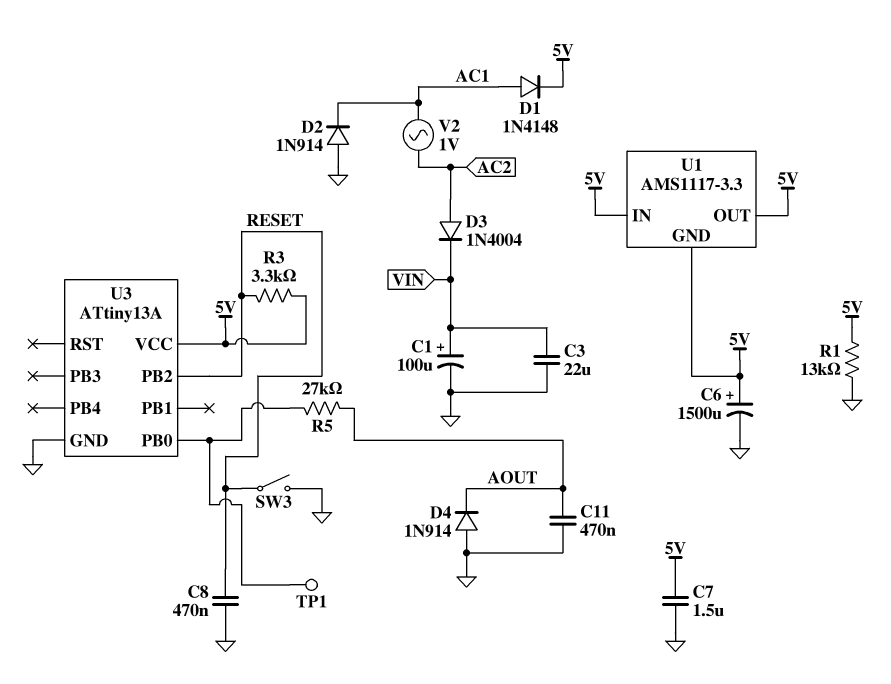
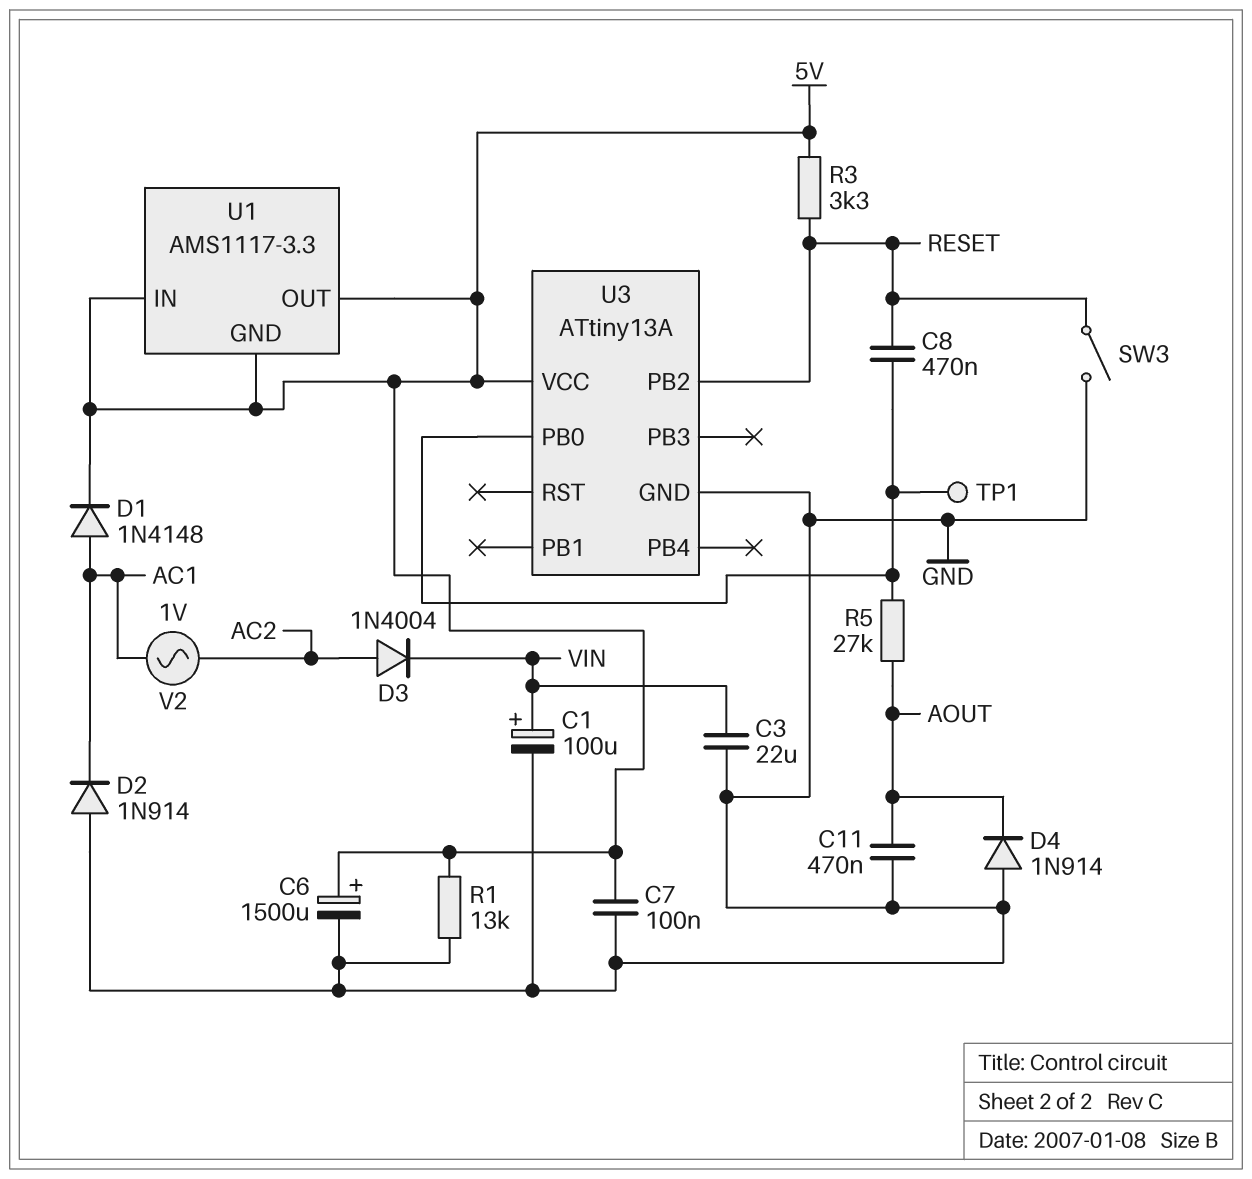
C7: 1.5uF (5V, GND) -> 100nF (5V, GND)
C8: 470nF (GND, RESET) -> 470nF (RESET, U3/PB0)

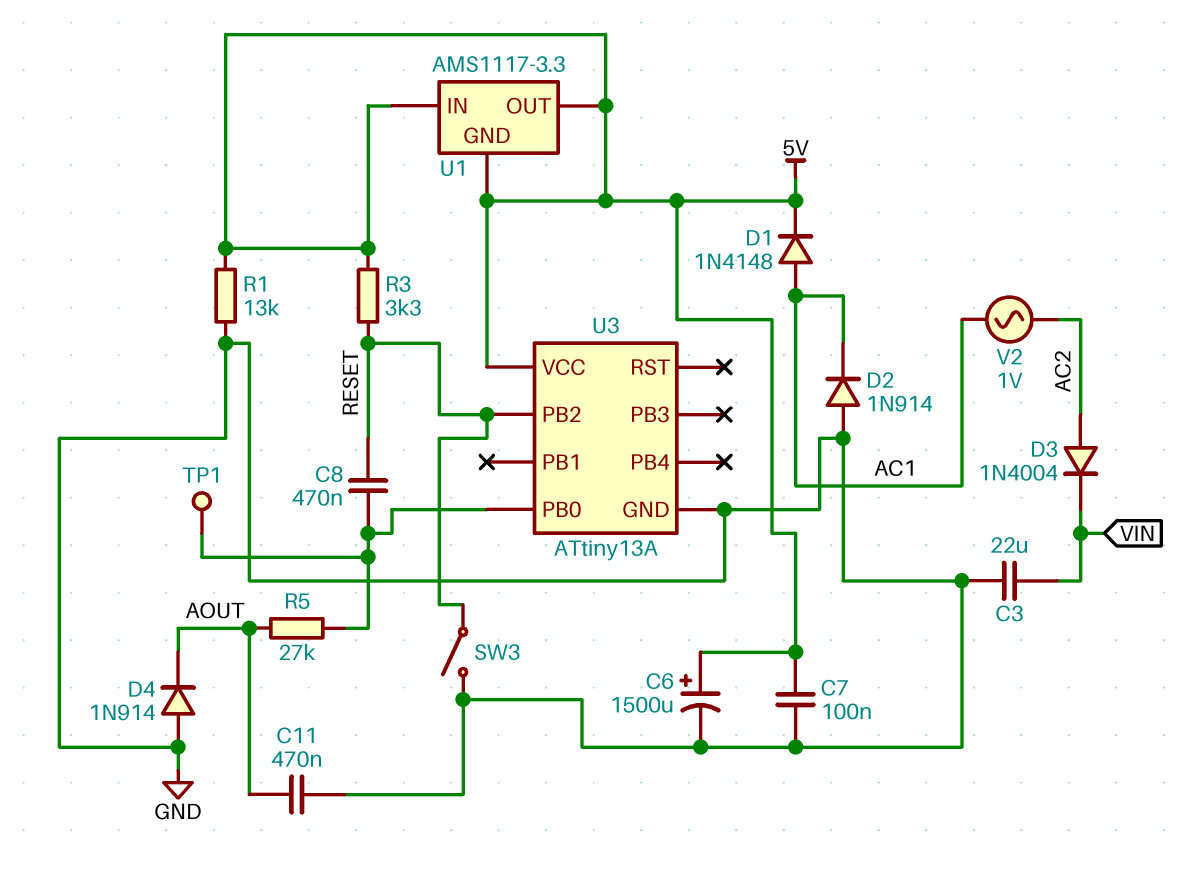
C1: 100uF (plus VIN, minus GND) -> none

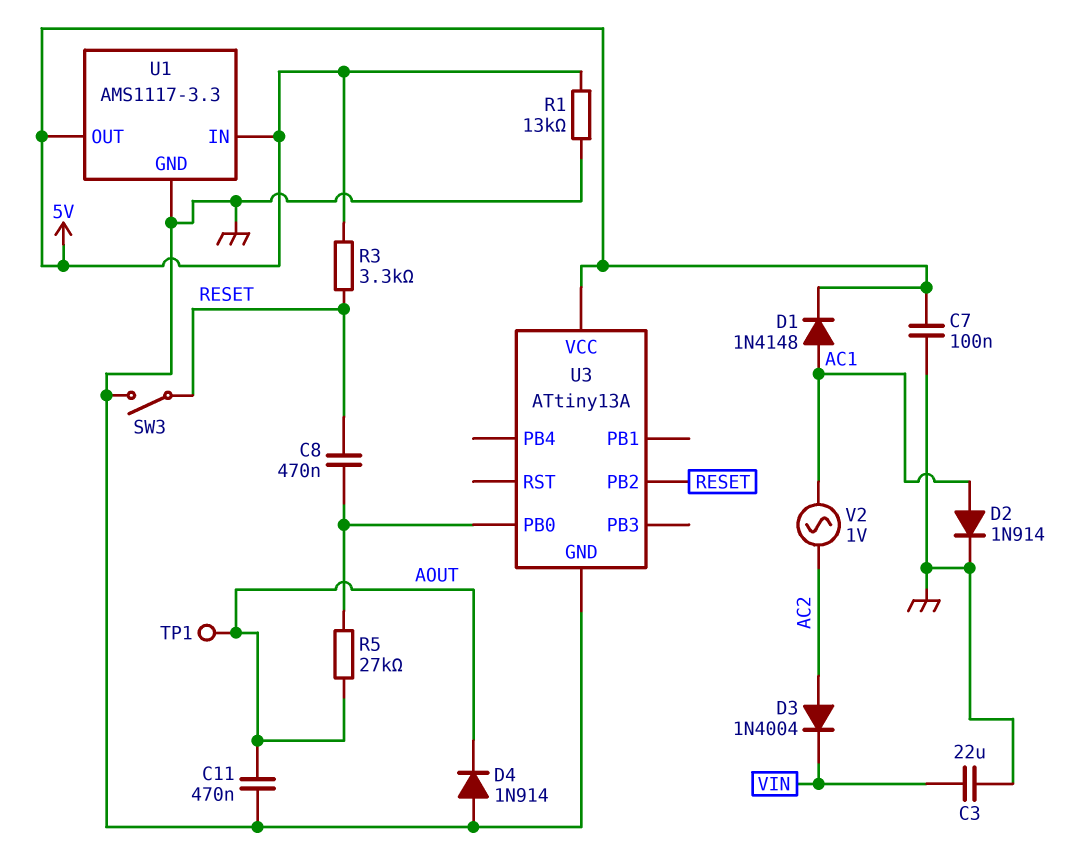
C6: 1500uF (plus 5V, minus GND) -> none
D2: diode 1N914 (A GND, K AC1) -> diode 1N914 (A AC1, K GND)
TP1: test point (U3/PB0) -> test point (AOUT)
U1 pin GND: 5V -> GND

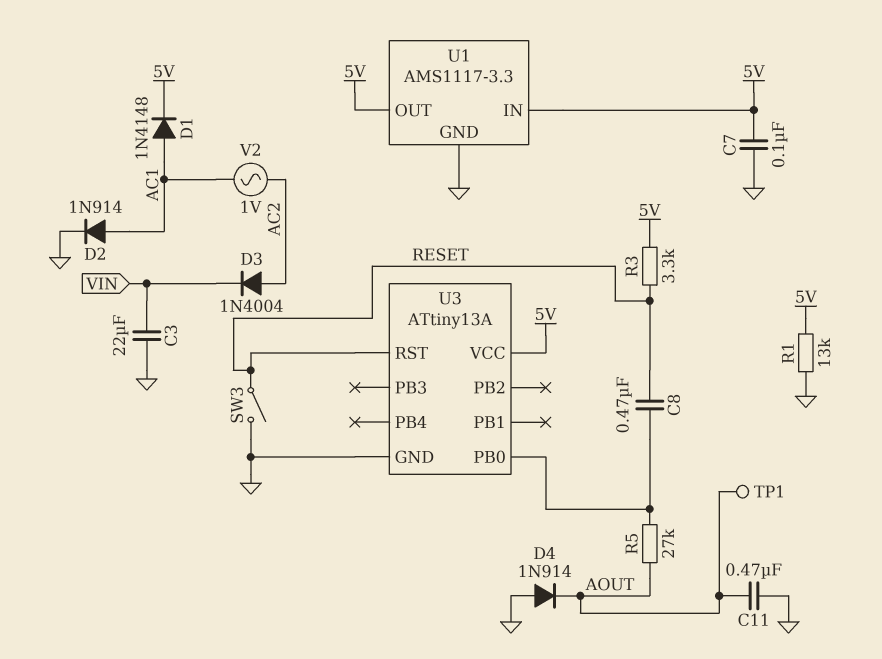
U3 pin PB2: RESET -> none
U3 pin RST: none -> RESET

